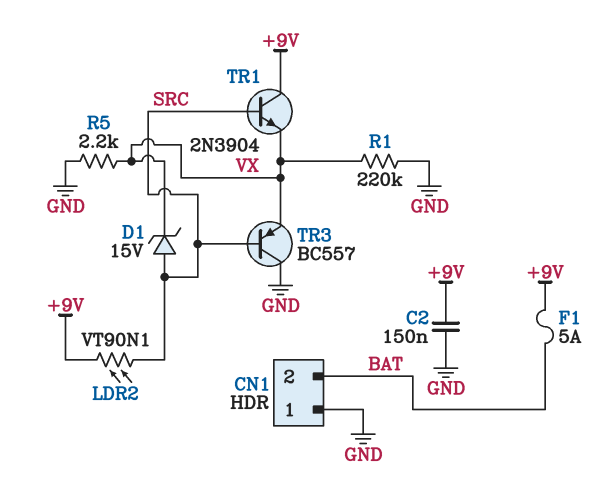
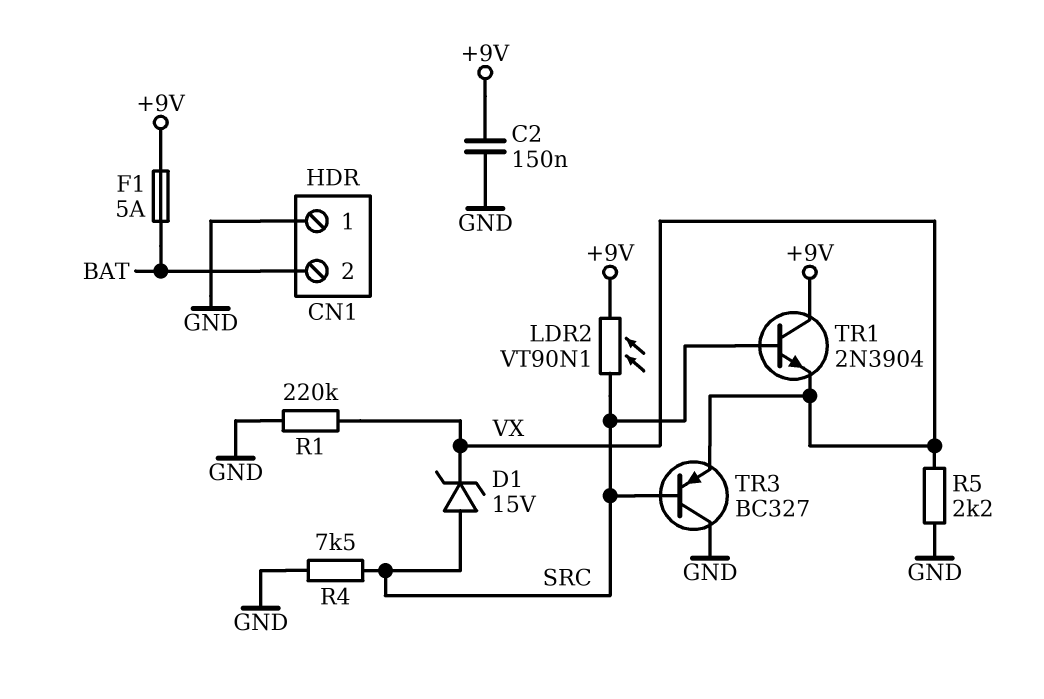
R4: none -> 7.5k (GND, SRC)
TR3: PNP BC557 (B SRC, C GND, E VX) -> PNP BC327 (B SRC, C GND, E VX)

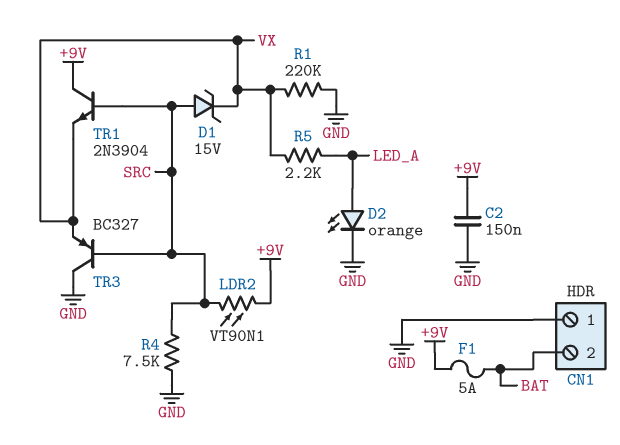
D2: none -> LED orange (A LED_A, K GND)
R5: 2.2k (GND, VX) -> 2.2k (LED_A, VX)

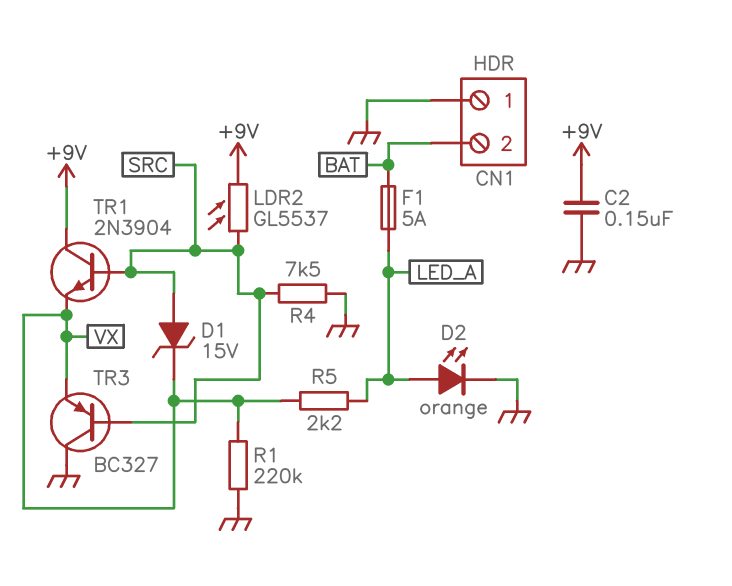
F1: 5A (+9V, BAT) -> 5A (BAT, LED_A)
LDR2: VT90N1 (+9V, SRC) -> GL5537 (+9V, SRC)

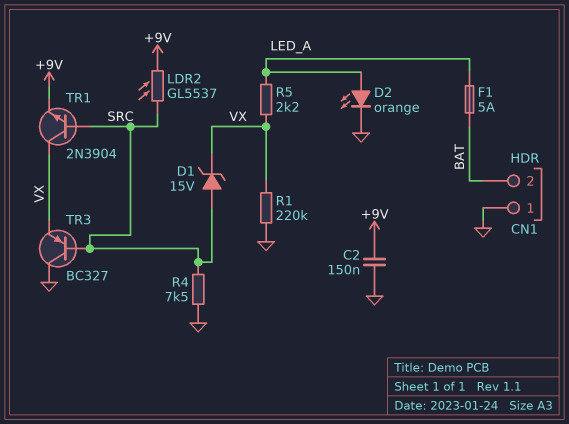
TR1: NPN 2N3904 (B SRC, C +9V, E VX) -> NPN 2N3904 (B SRC, C VX, E +9V)

